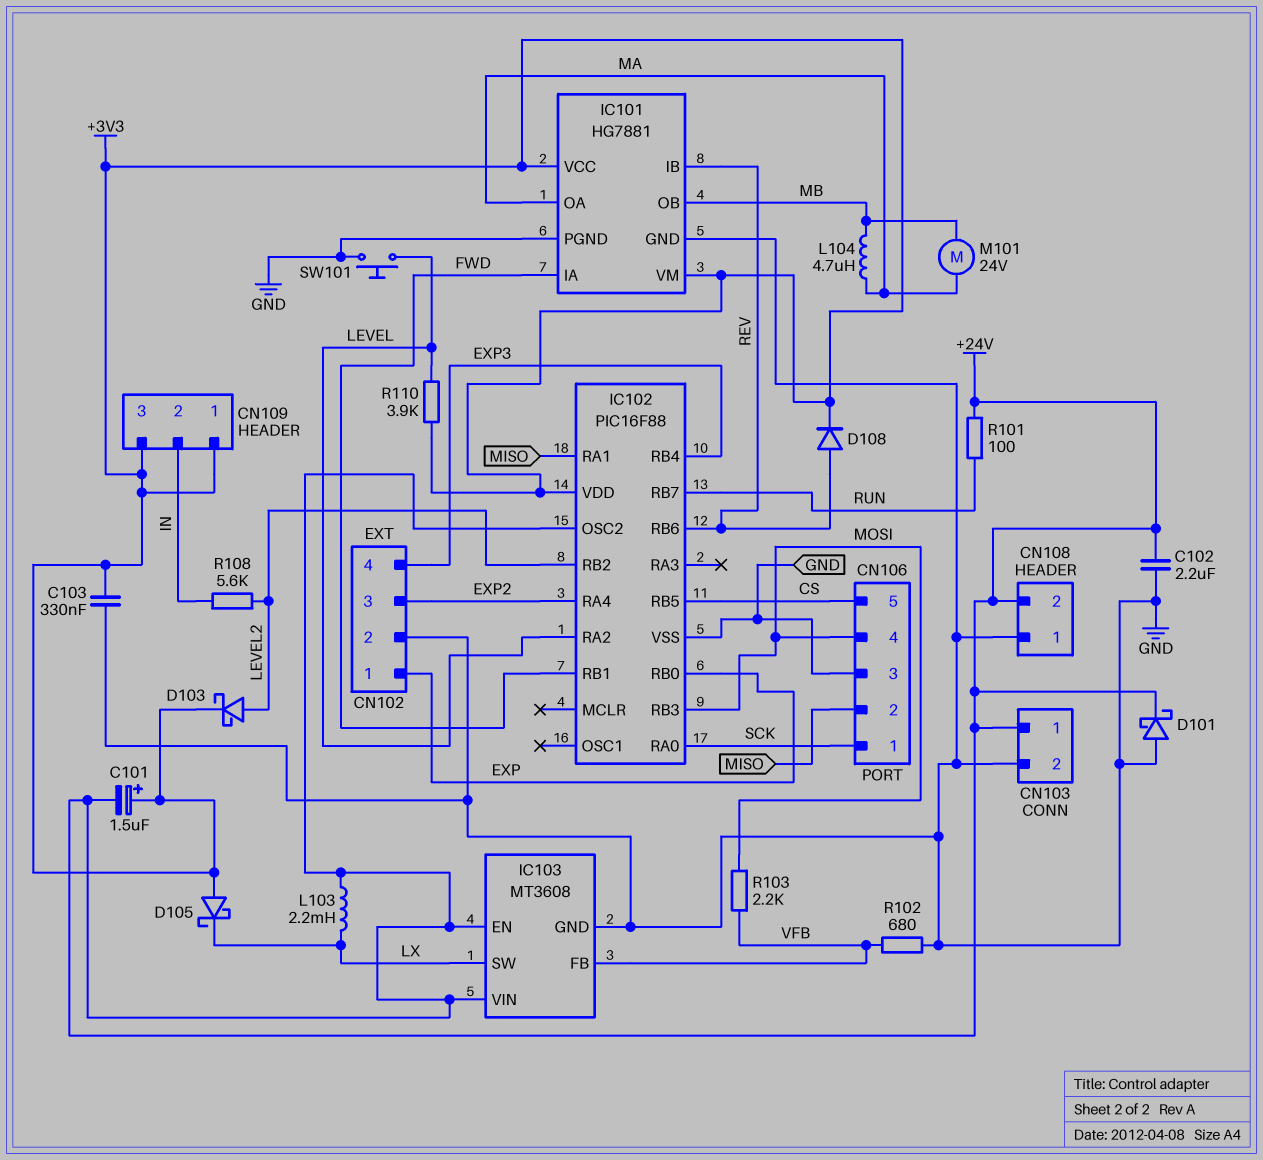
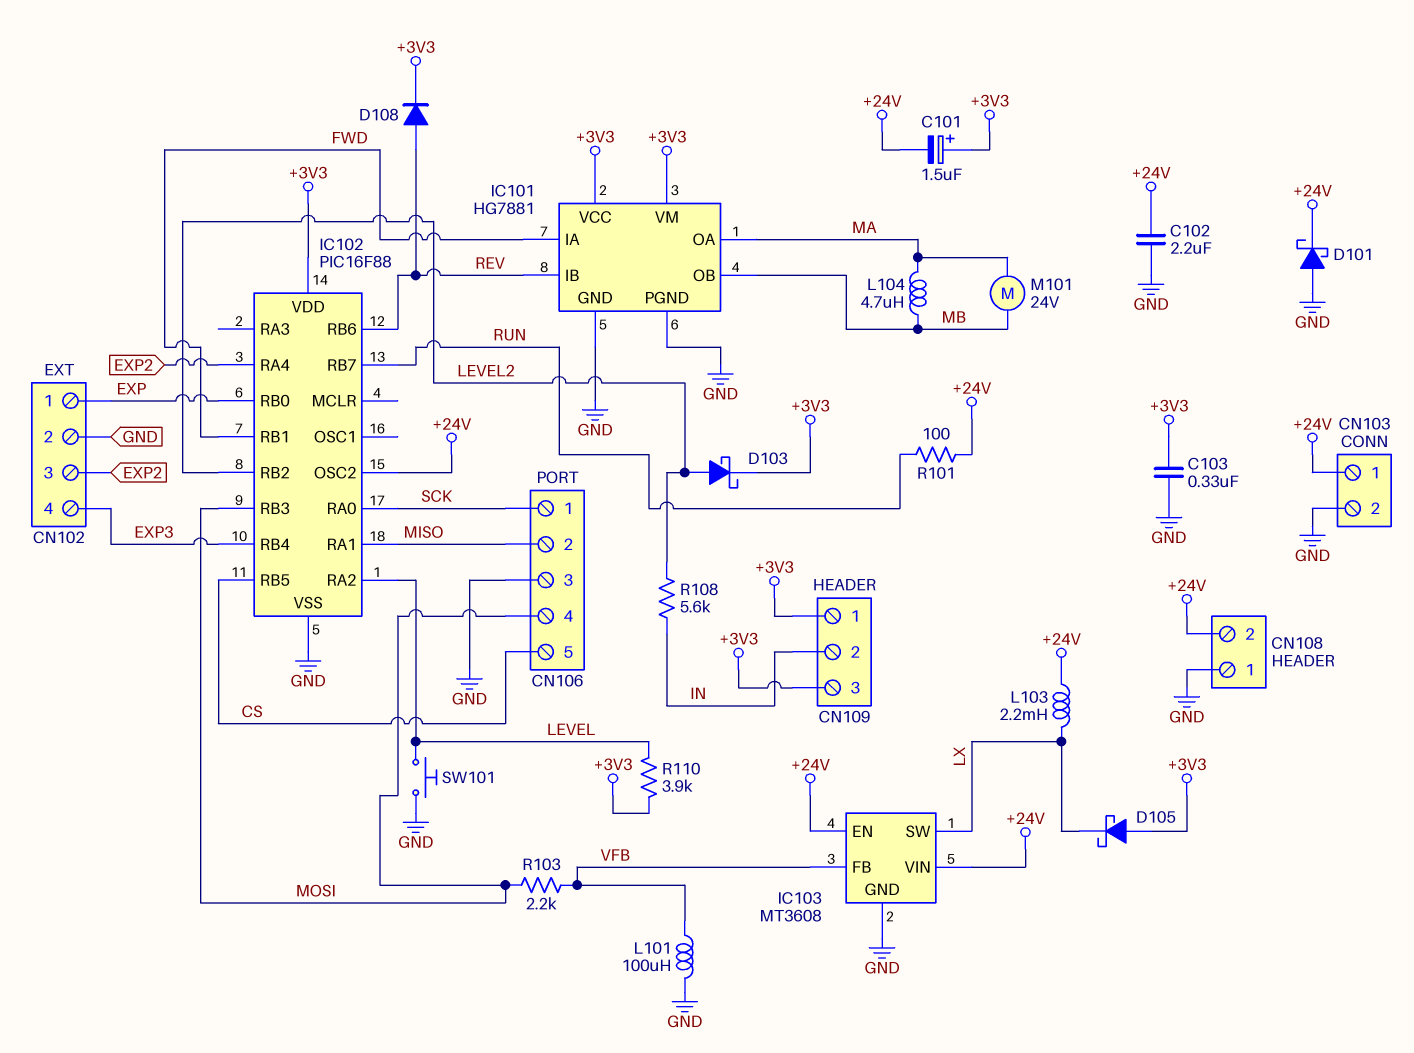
L101: none -> 100uH (GND, VFB)
R102: 680 (GND, VFB) -> none

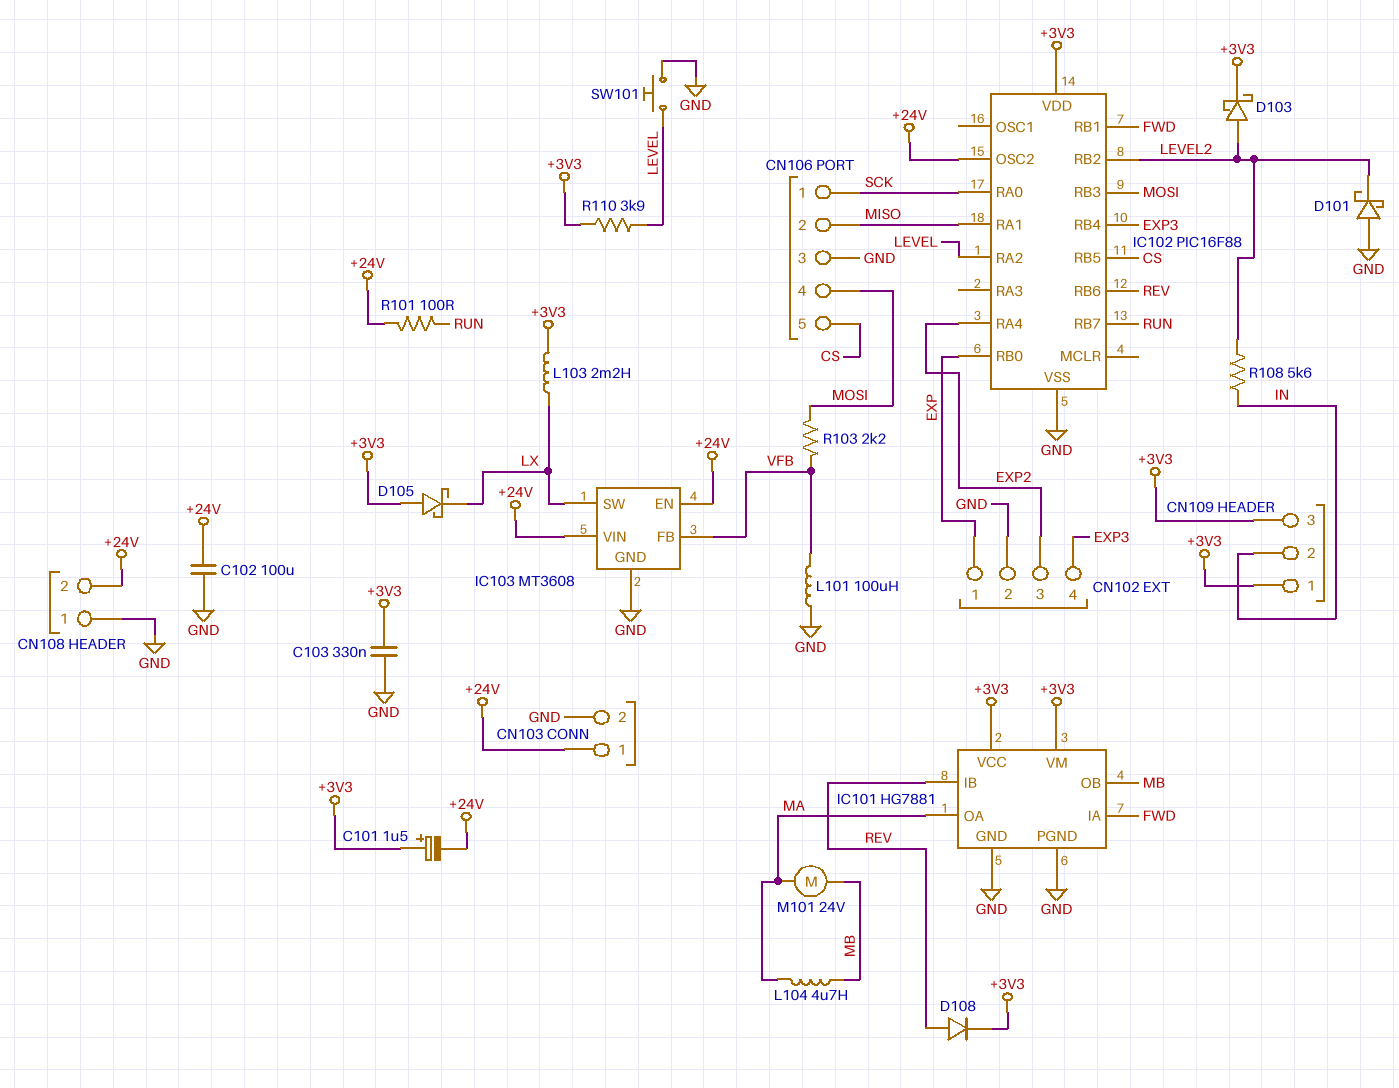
C102: 2.2uF (+24V, GND) -> 100uF (+24V, GND)
D101: schottky (A GND, K +24V) -> schottky (A GND, K LEVEL2)
L103: 2.2mH (+24V, LX) -> 2.2mH (+3V3, LX)

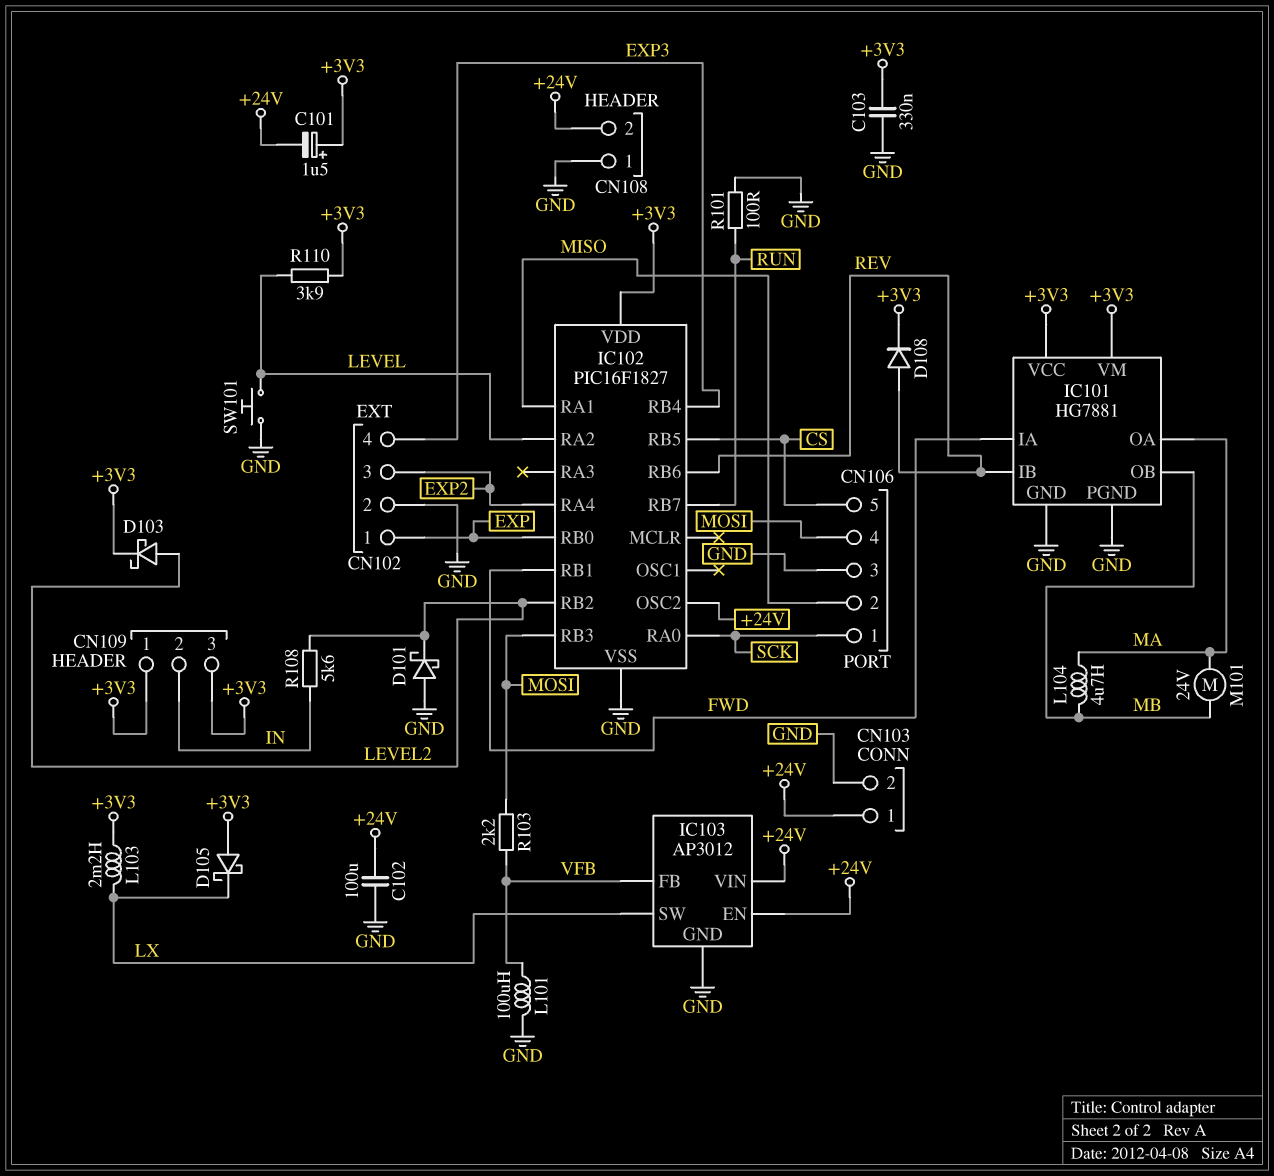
IC102: PIC16F88 -> PIC16F1827
IC103: MT3608 -> AP3012
R101: 100 (+24V, RUN) -> 100 (GND, RUN)

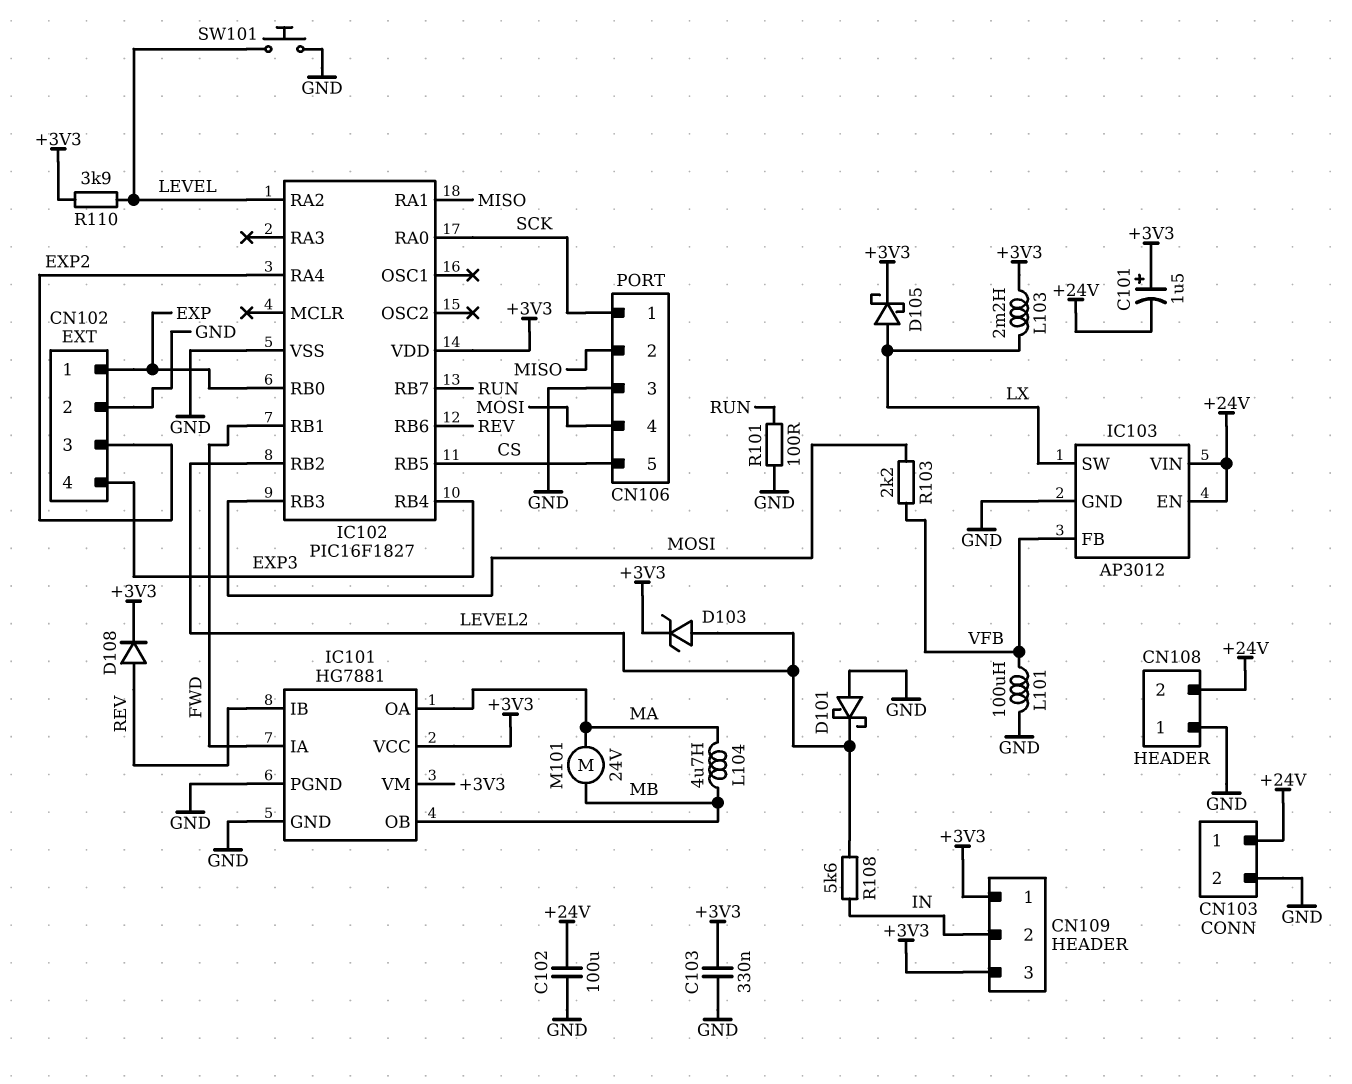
D103: schottky (A LEVEL2, K +3V3) -> zener (A LEVEL2, K +3V3)
D105: schottky (A +3V3, K LX) -> schottky (A LX, K +3V3)
IC102 pin OSC2: +24V -> none

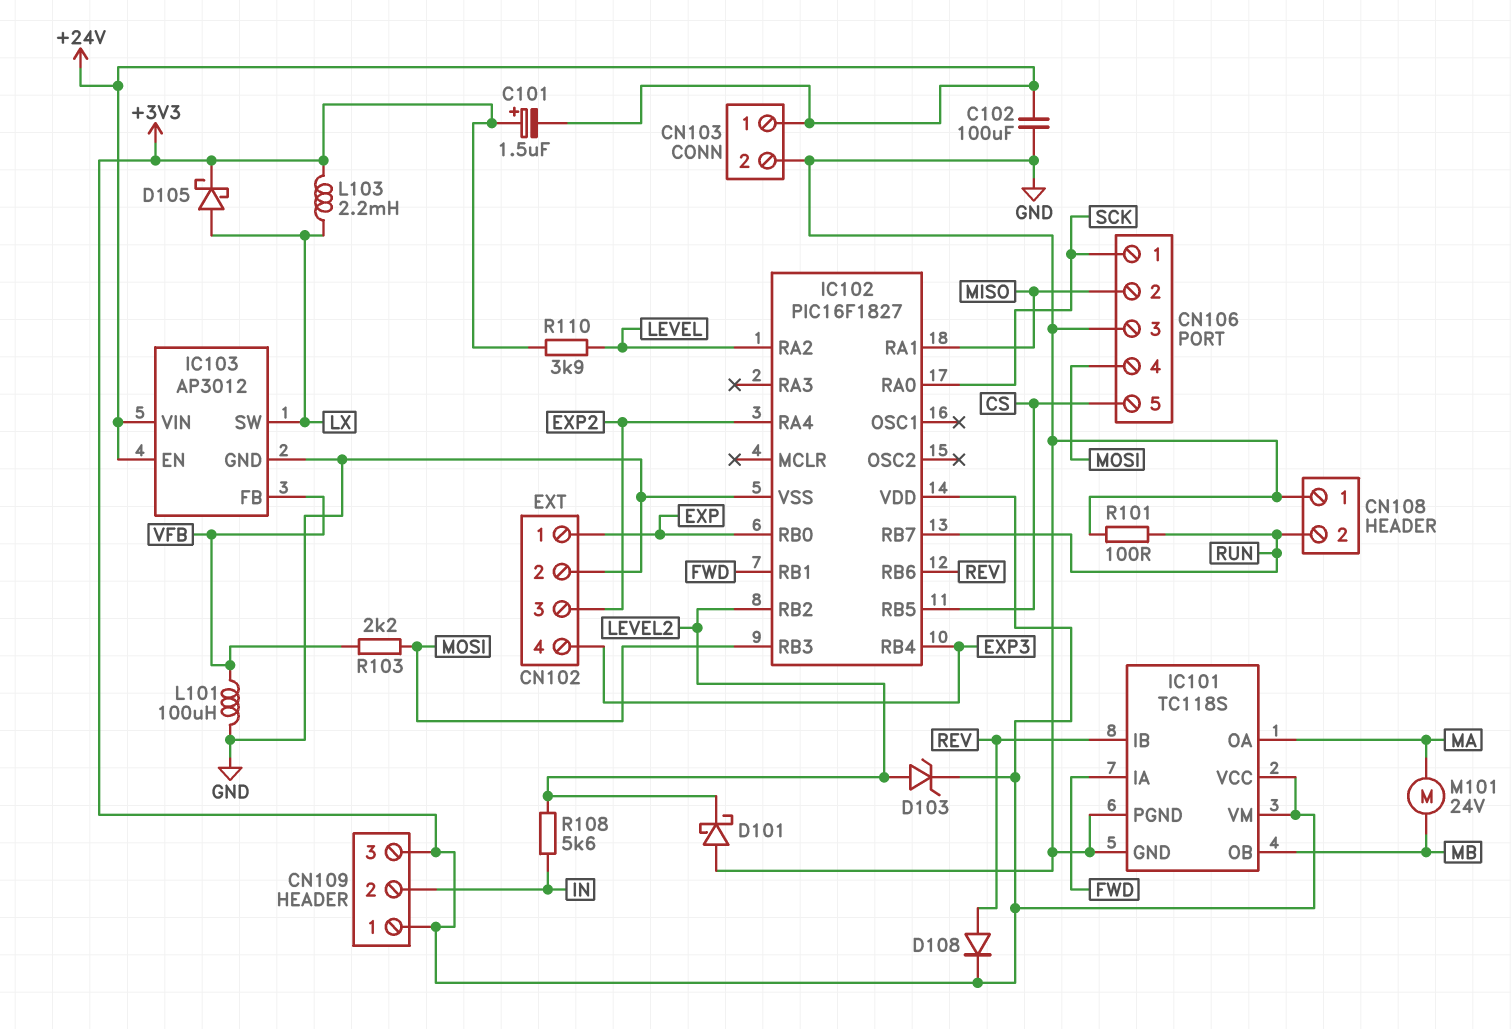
C103: 330nF (+3V3, GND) -> none
CN108 pin 2: +24V -> RUN
IC101: HG7881 -> TC118S
L104: 4.7uH (MA, MB) -> none
SW101: button (GND, LEVEL) -> none

